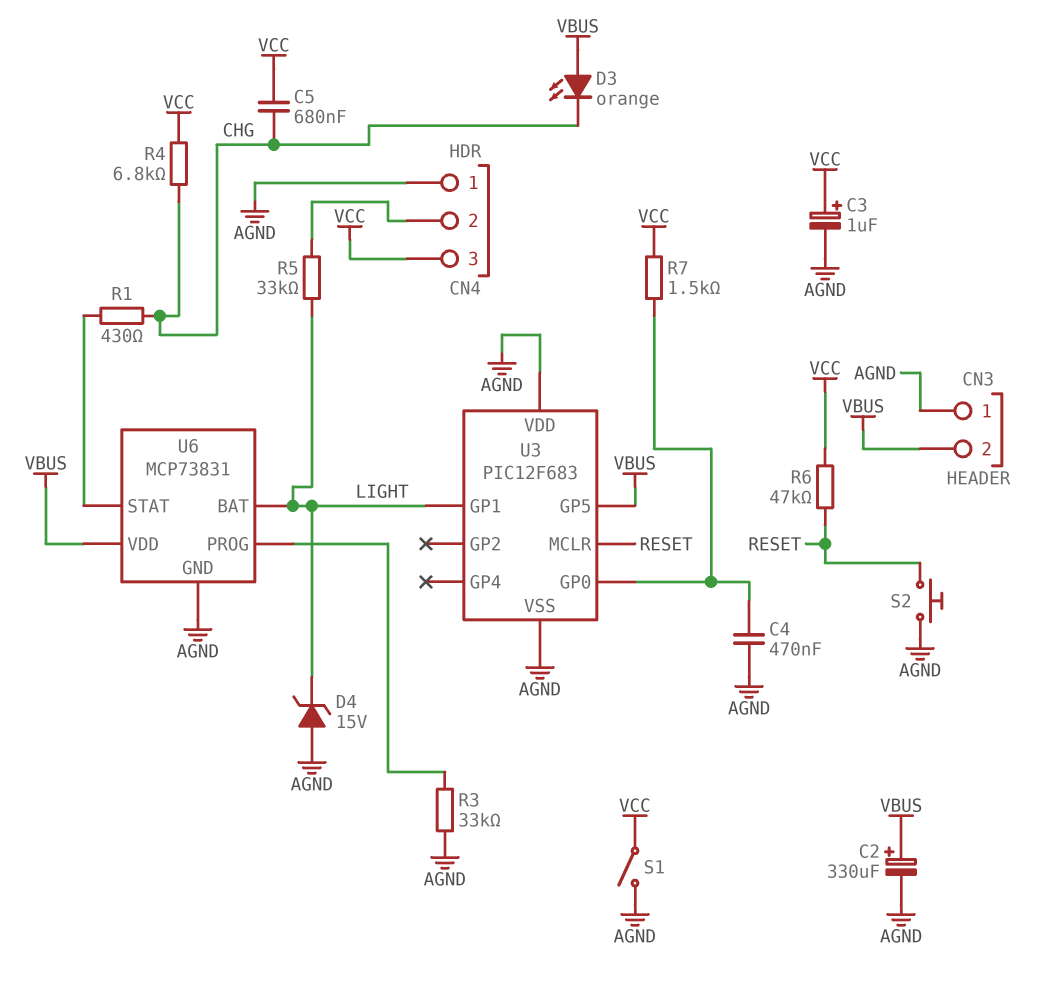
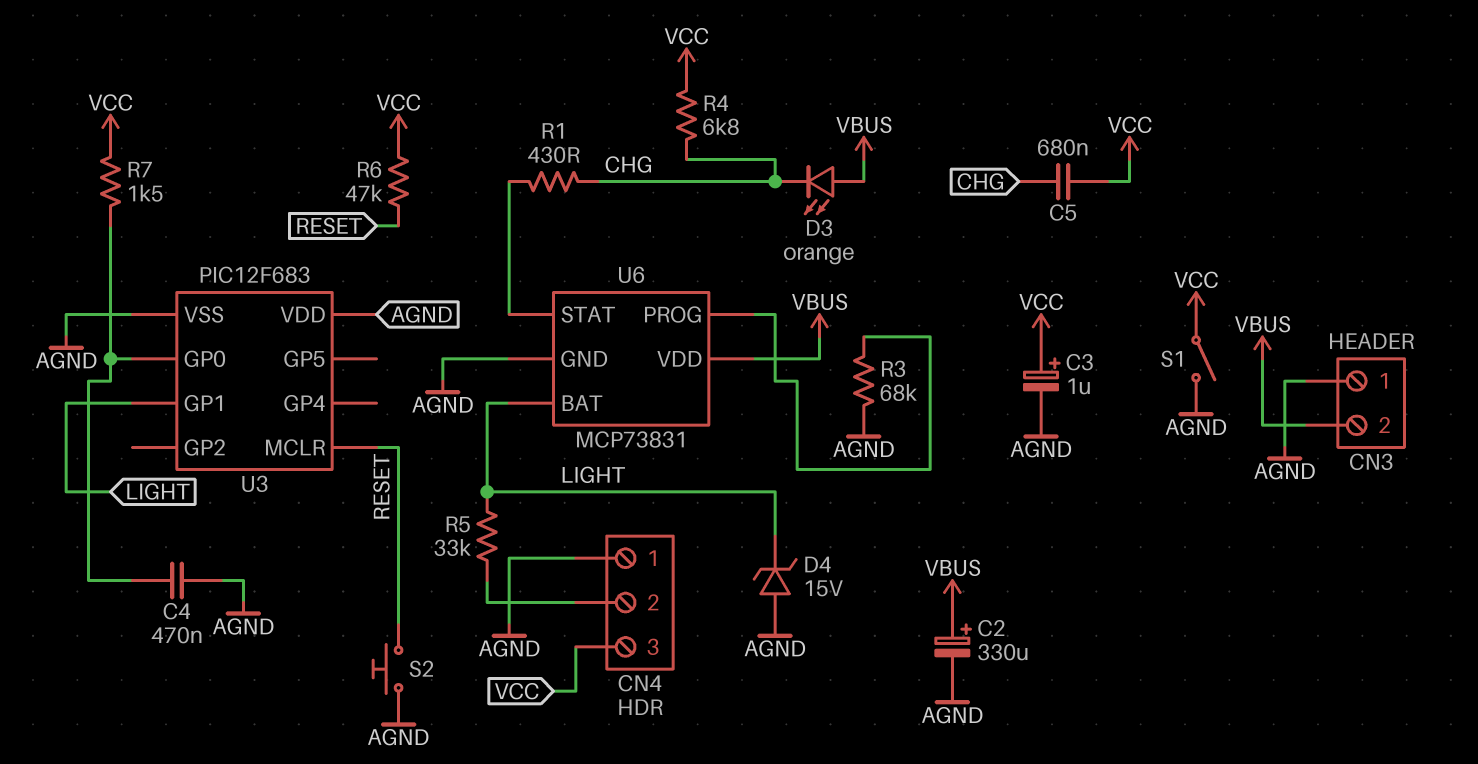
R3: 33k (AGND, U6/PROG) -> 68k (AGND, U6/PROG)
U3 pin GP5: VBUS -> none

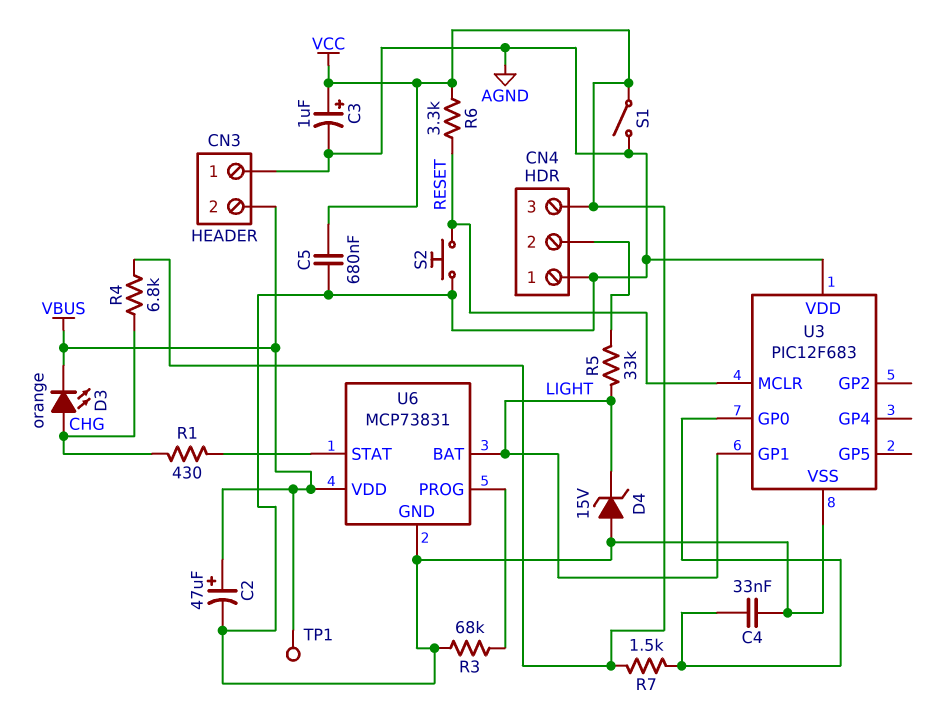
C2: 330uF (plus VBUS, minus AGND) -> 47uF (plus VBUS, minus AGND)
C4: 470nF (AGND, U3/GP0) -> 33nF (AGND, U3/GP0)
C5: 680nF (CHG, VCC) -> 680nF (AGND, VCC)
D3: LED orange (A VBUS, K CHG) -> LED orange (A CHG, K VBUS)
R6: 47k (RESET, VCC) -> 3.3k (RESET, VCC)
TP1: none -> test point (VBUS)

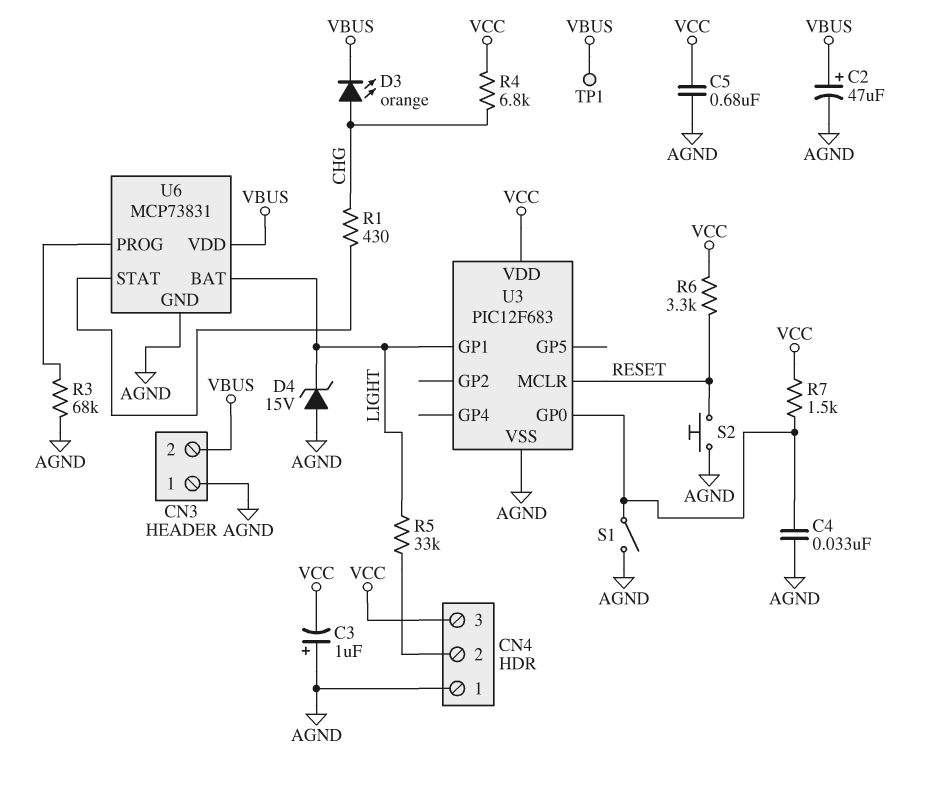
C3: 1uF (plus VCC, minus AGND) -> 1uF (plus AGND, minus VCC)
S1: switch (AGND, VCC) -> switch (AGND, U3/GP0)
U3 pin VDD: AGND -> VCC

